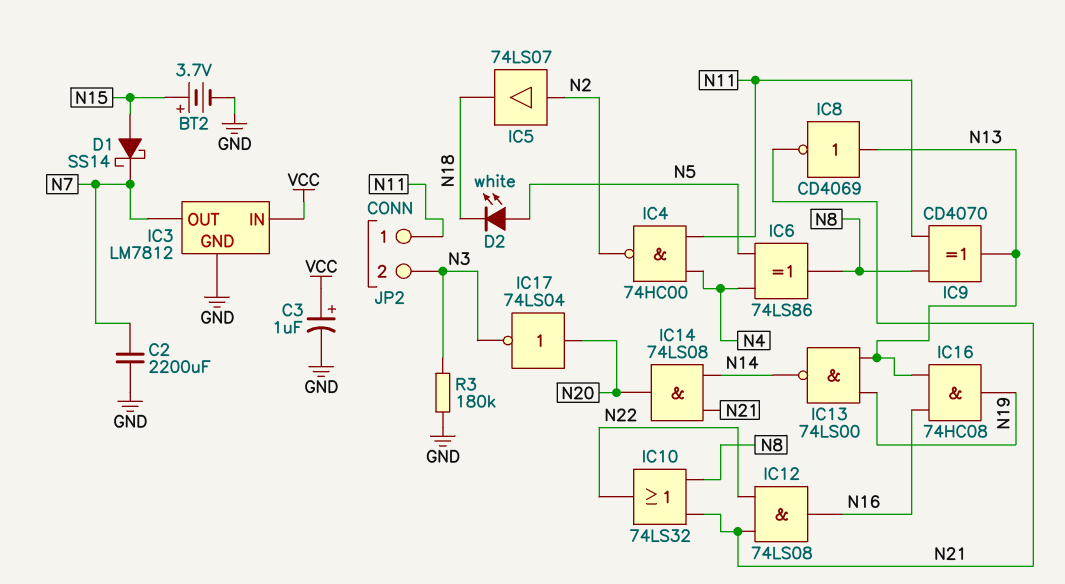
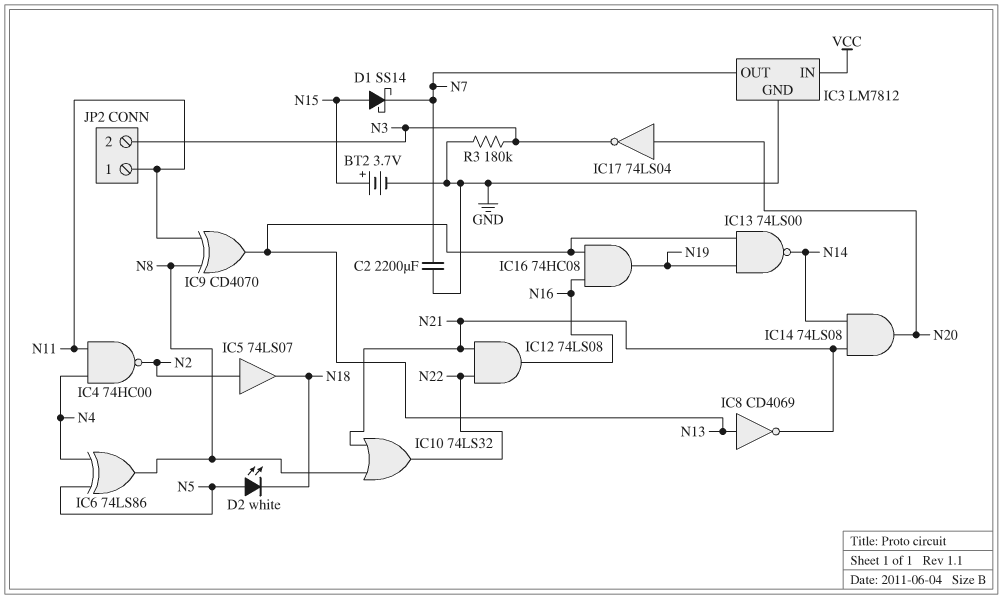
C3: 1uF (plus VCC, minus GND) -> none

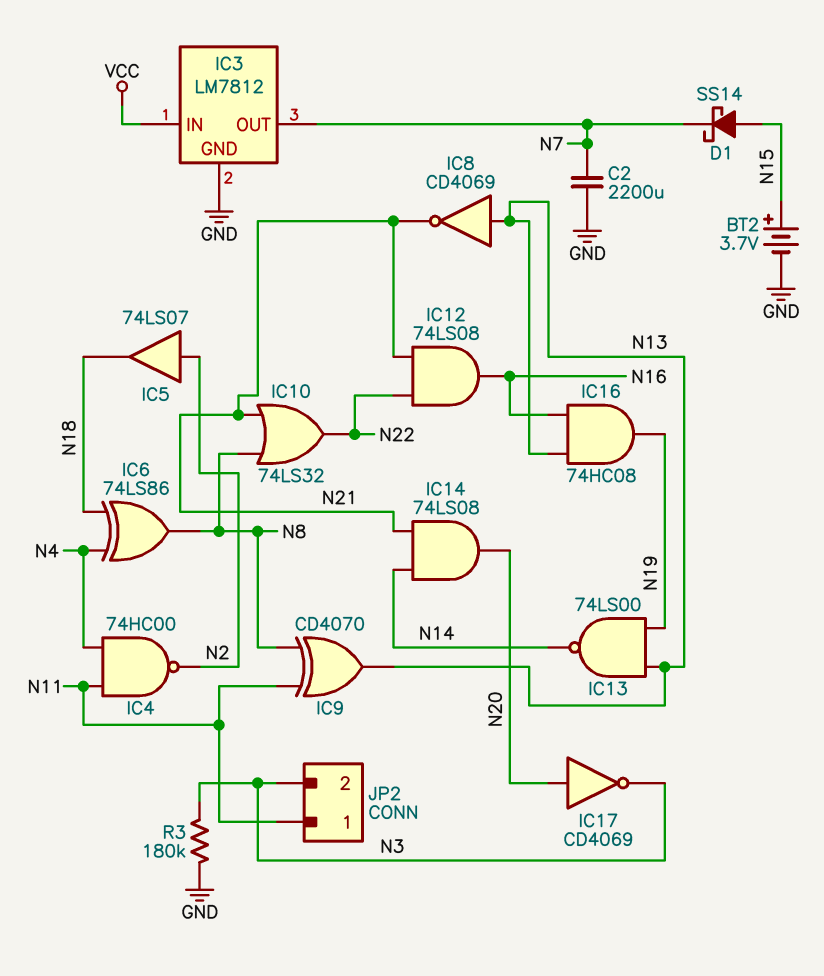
D2: LED white (A N5, K N18) -> none
IC6: XOR 74LS86 (in N4, in N5, out N8) -> XOR 74LS86 (in N4, in N18, out N8)
IC17: NOT 74LS04 (in N20, out N3) -> NOT CD4069 (in N20, out N3)

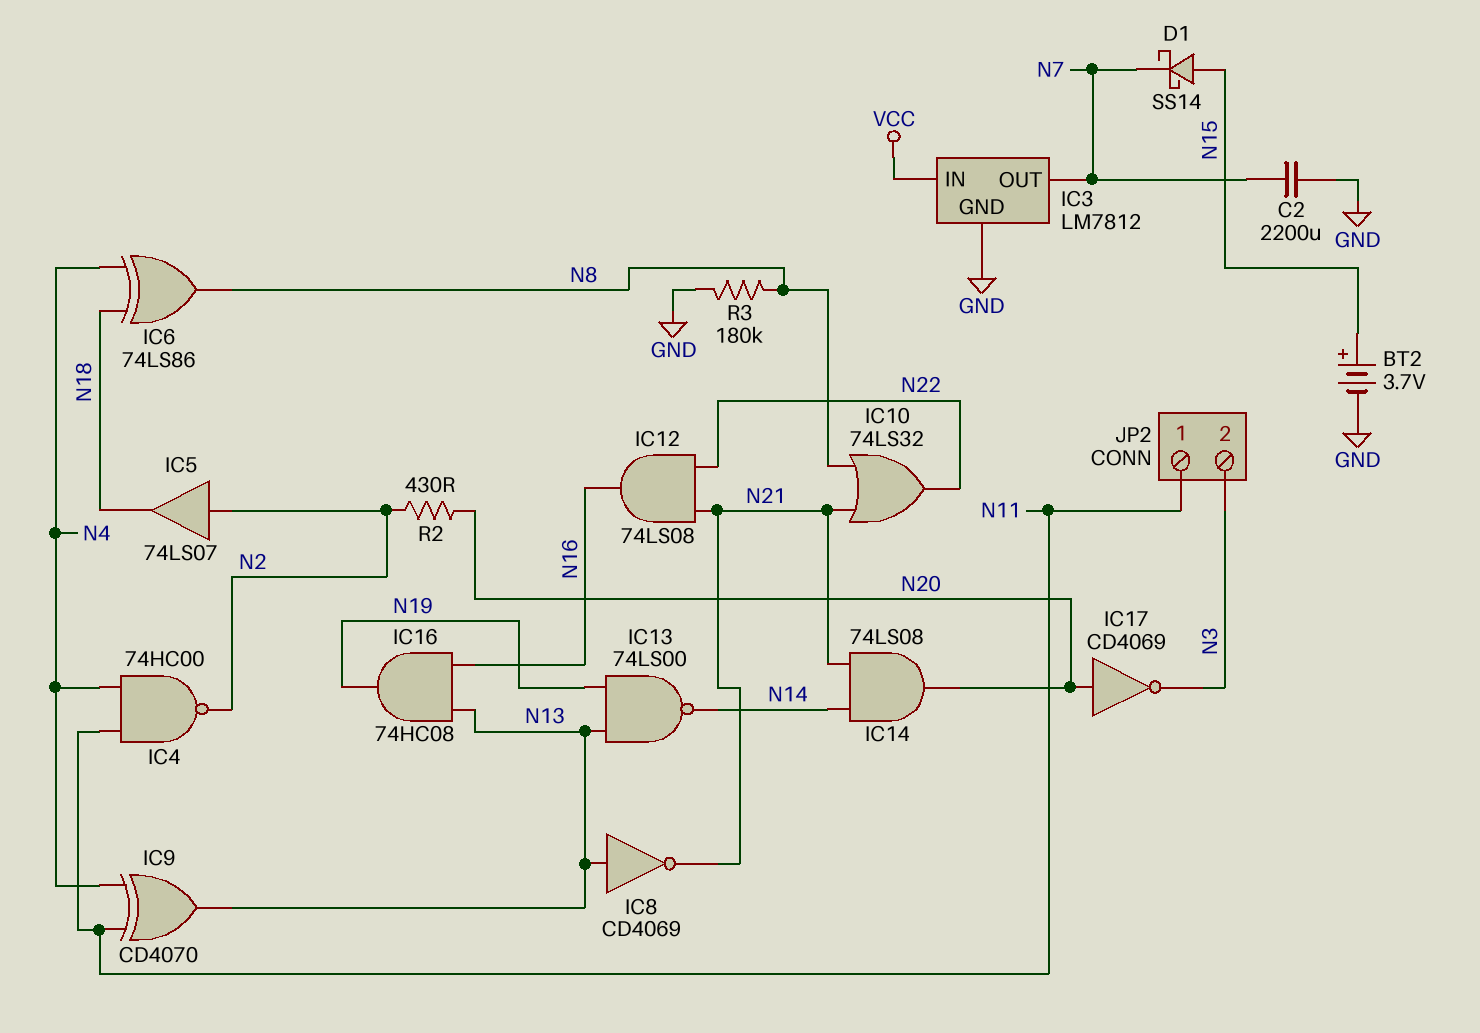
IC9: XOR CD4070 (in N8, in N11, out N13) -> XOR CD4070 (in N4, in N11, out N13)
R2: none -> 430 (N2, N20)
R3: 180k (GND, N3) -> 180k (GND, N8)

